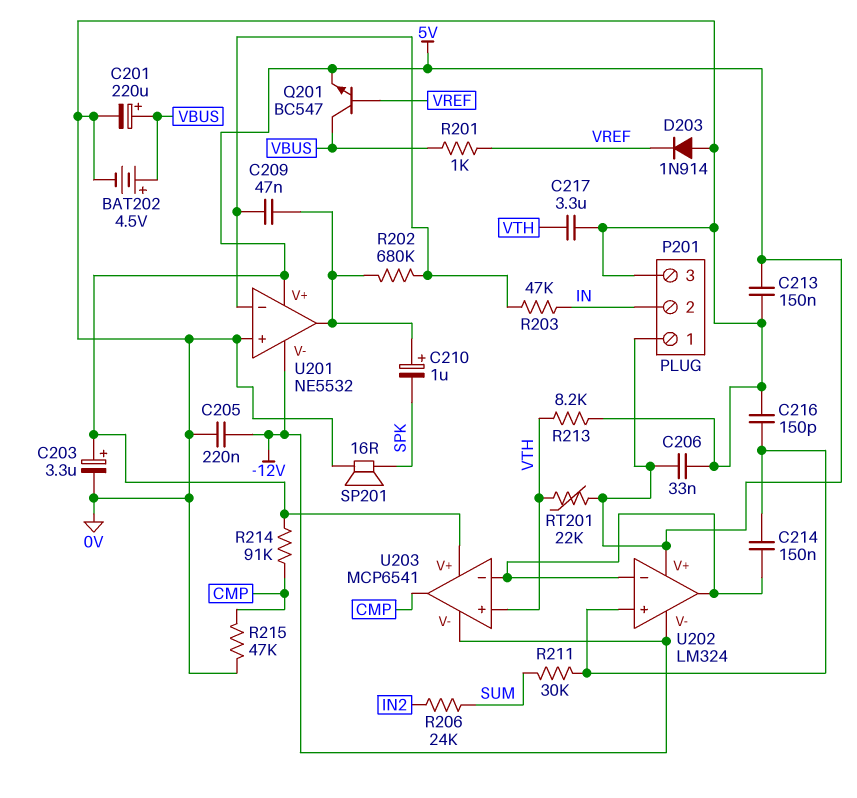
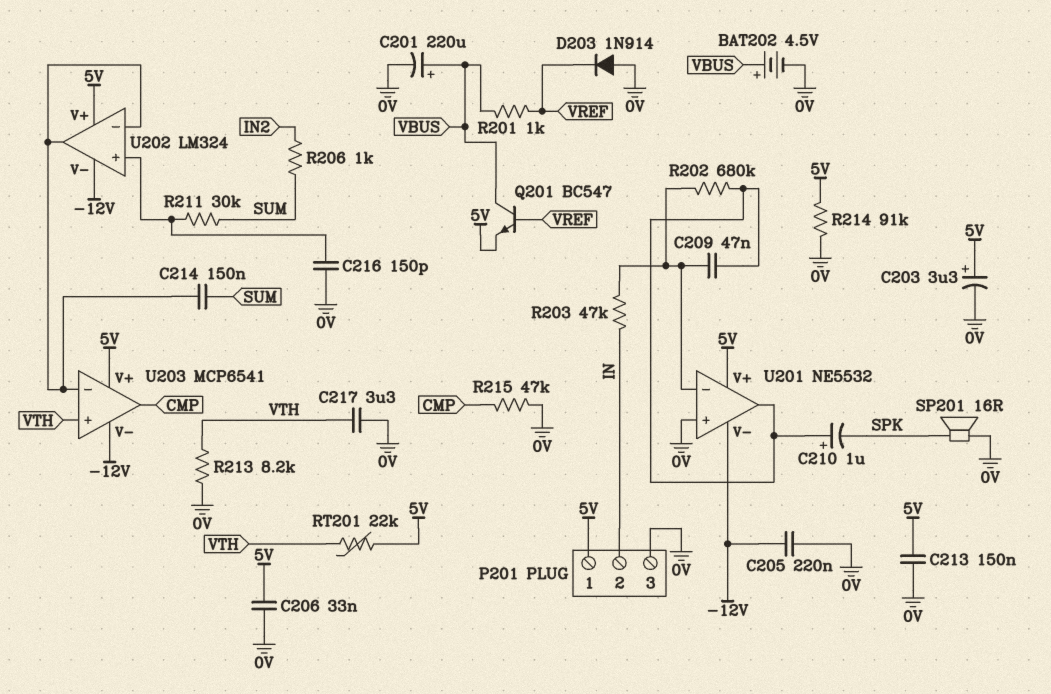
C214: 150nF (U202/in+, U202/in-) -> 150nF (SUM, U202/in-)
R206: 24k (IN2, SUM) -> 1k (IN2, SUM)
R214: 91k (5V, CMP) -> 91k (0V, 5V)

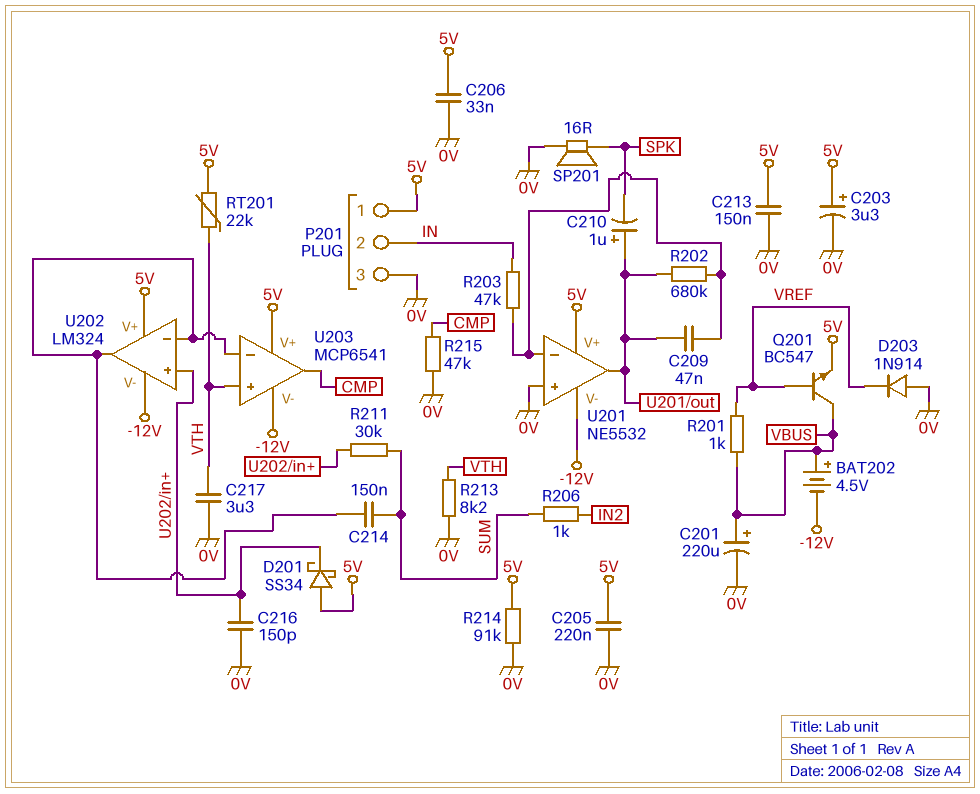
BAT202: 4.5V (plus VBUS, minus 0V) -> 4.5V (plus VBUS, minus -12V)
C205: 220nF (-12V, 0V) -> 220nF (0V, 5V)
D201: none -> schottky SS34 (A 5V, K U202/in+)

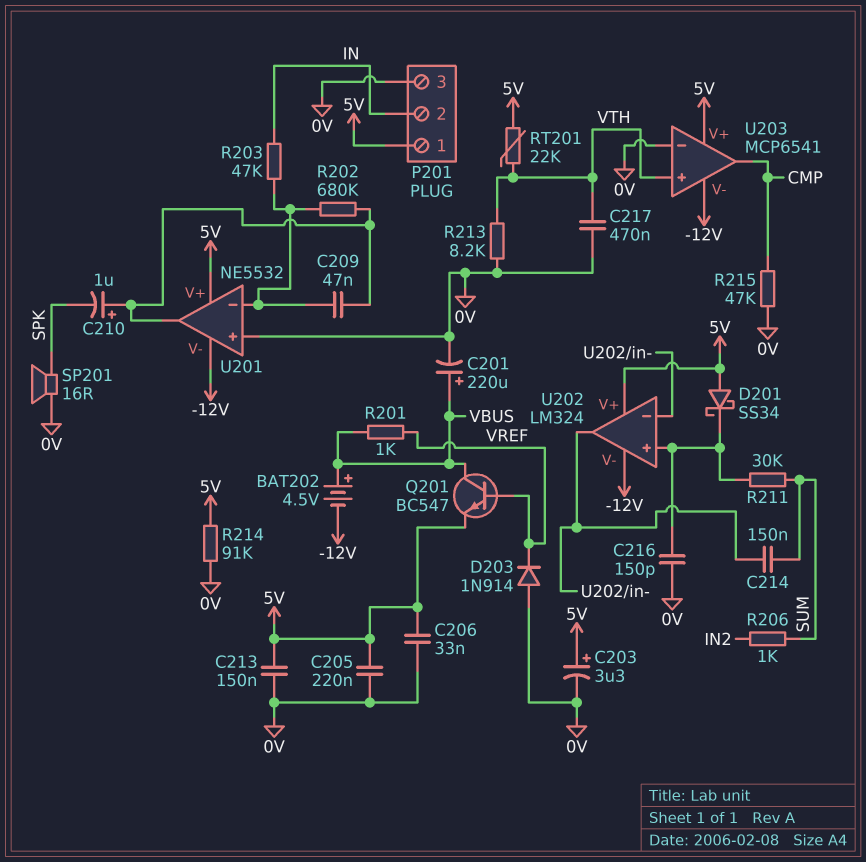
C217: 3.3uF (0V, VTH) -> 470nF (0V, VTH)
U203 pin in-: U202/in- -> 0V

